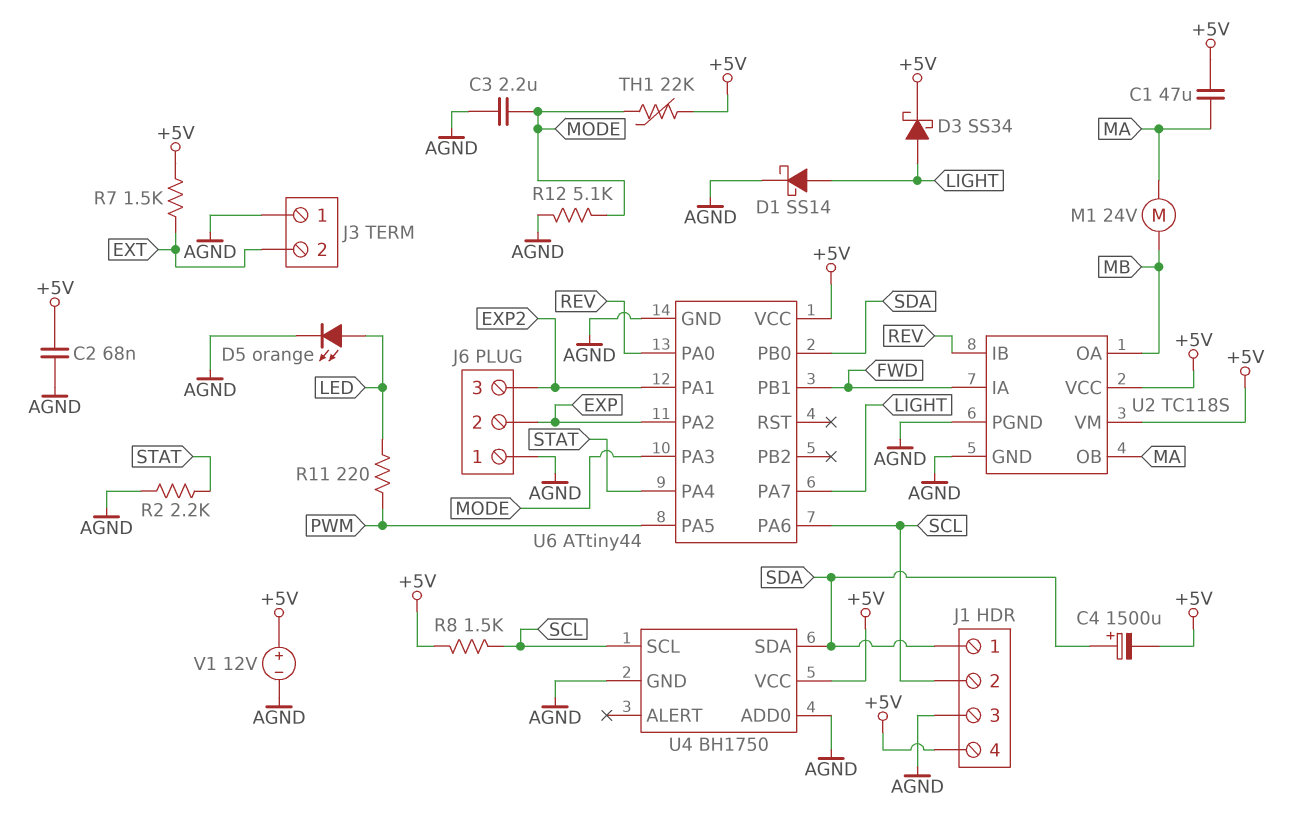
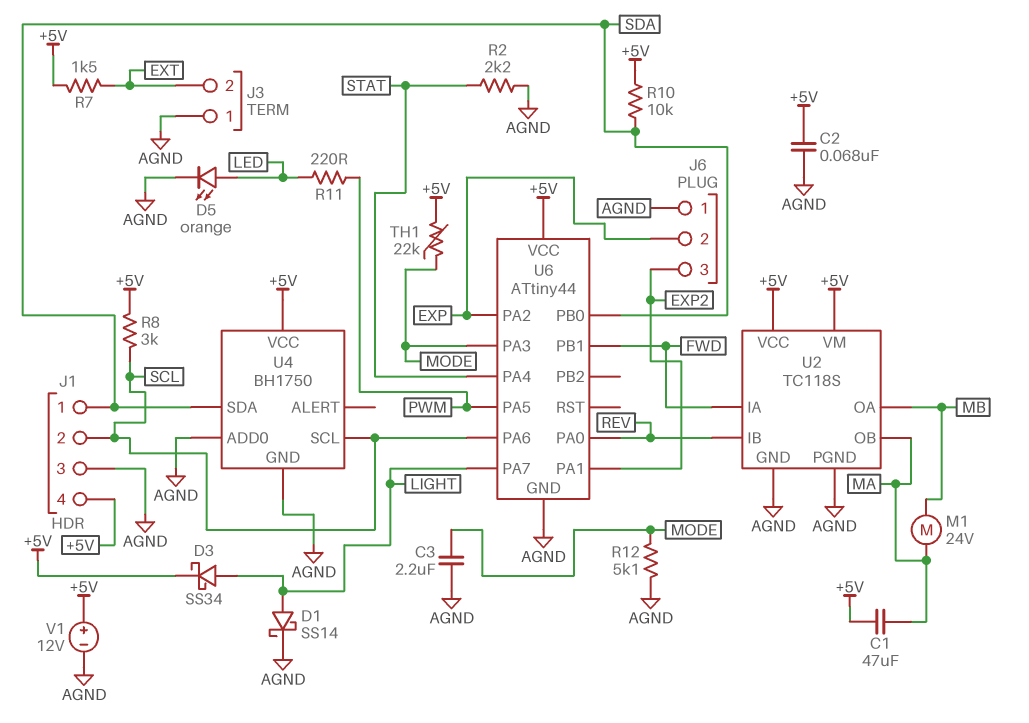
C4: 1500uF (plus SDA, minus +5V) -> none
R8: 1.5k (+5V, SCL) -> 3k (+5V, SCL)
R10: none -> 10k (+5V, SDA)

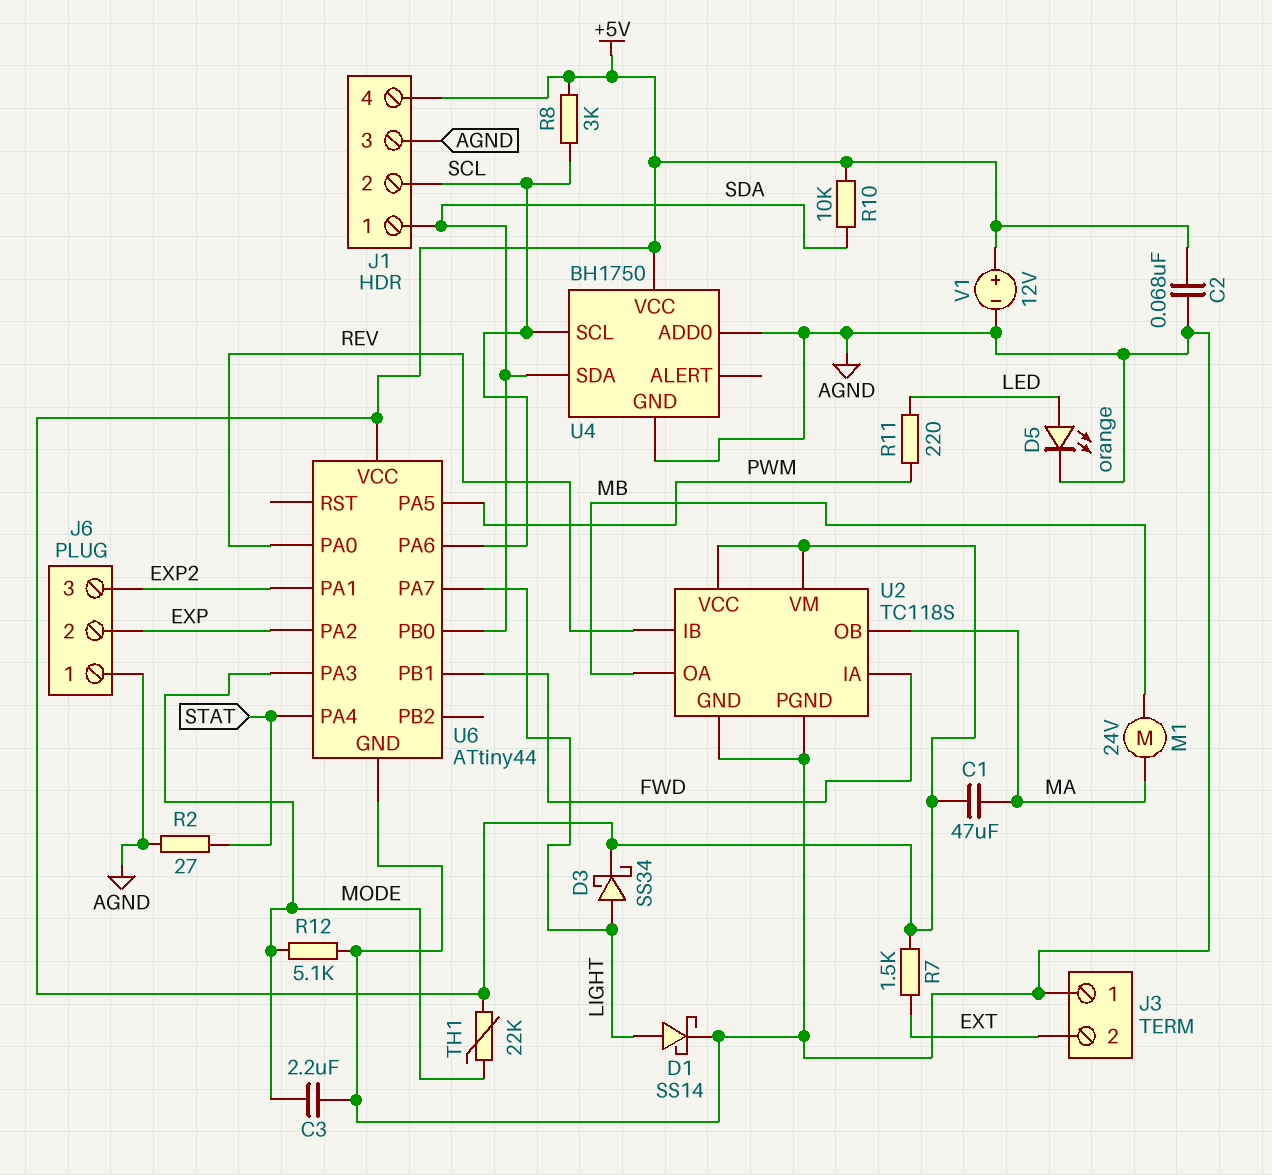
R2: 2.2k (AGND, STAT) -> 27 (AGND, STAT)

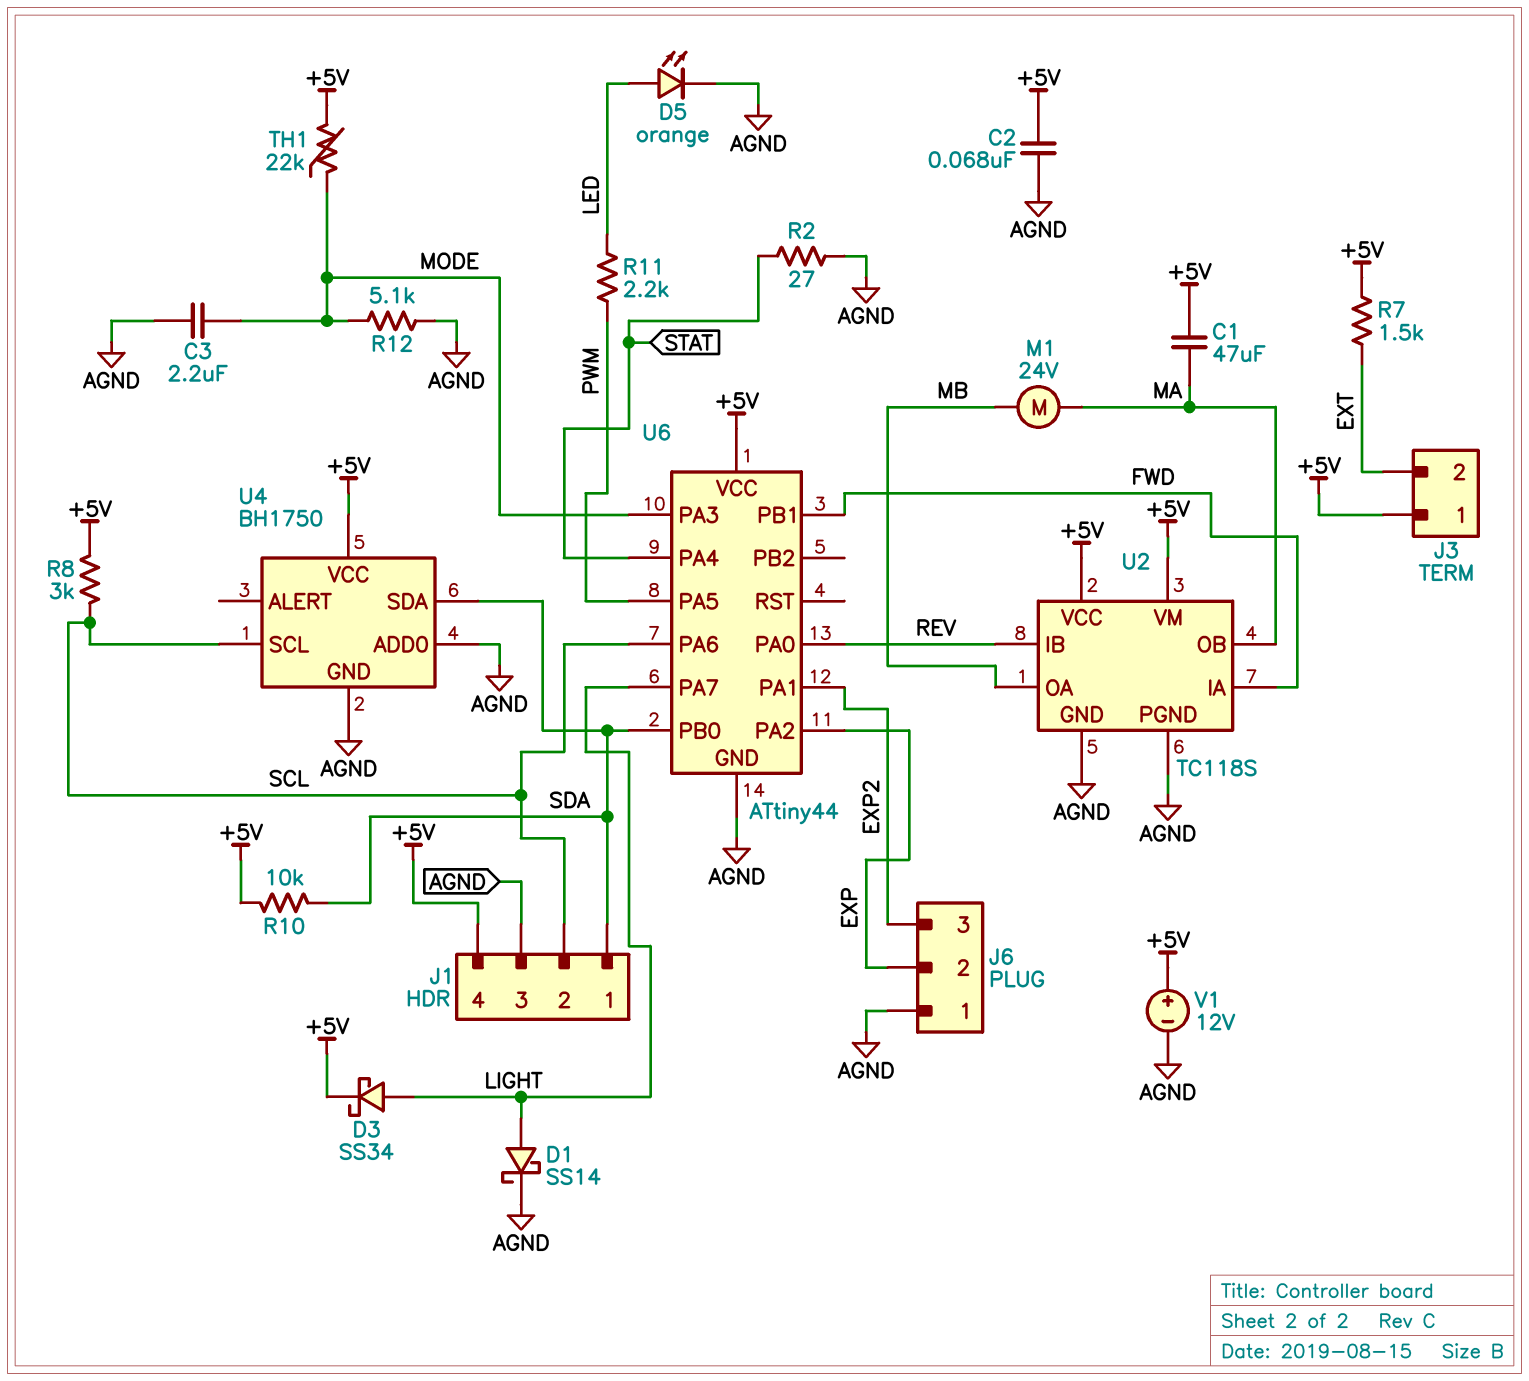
J3 pin 1: AGND -> +5V
R11: 220 (LED, PWM) -> 2.2k (LED, PWM)

